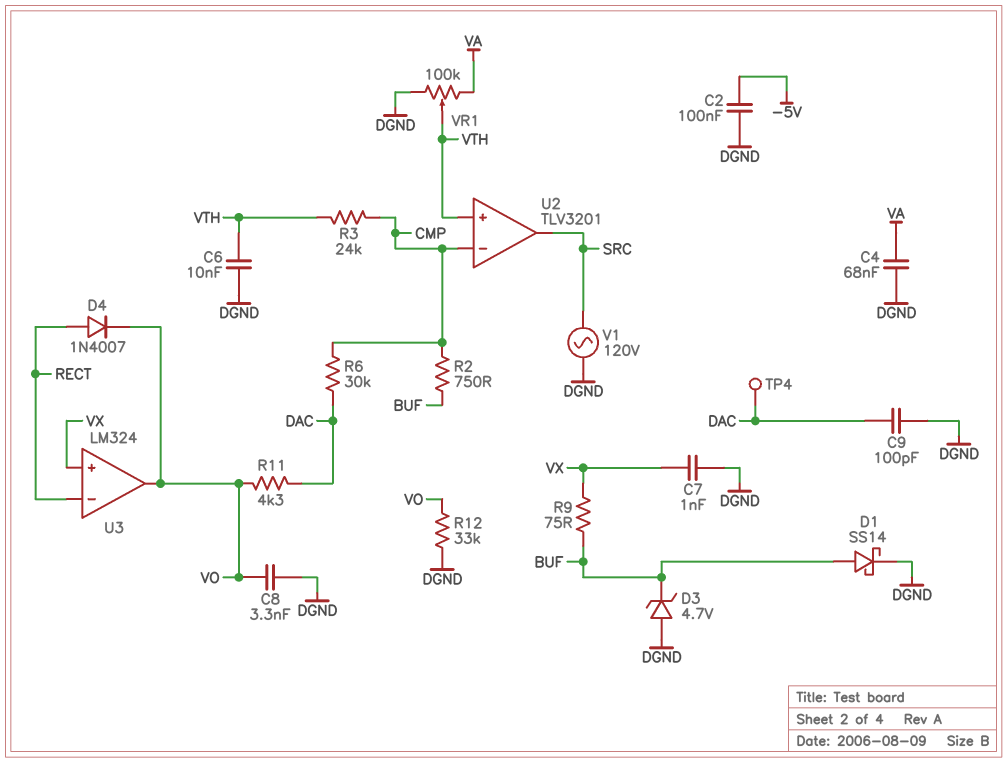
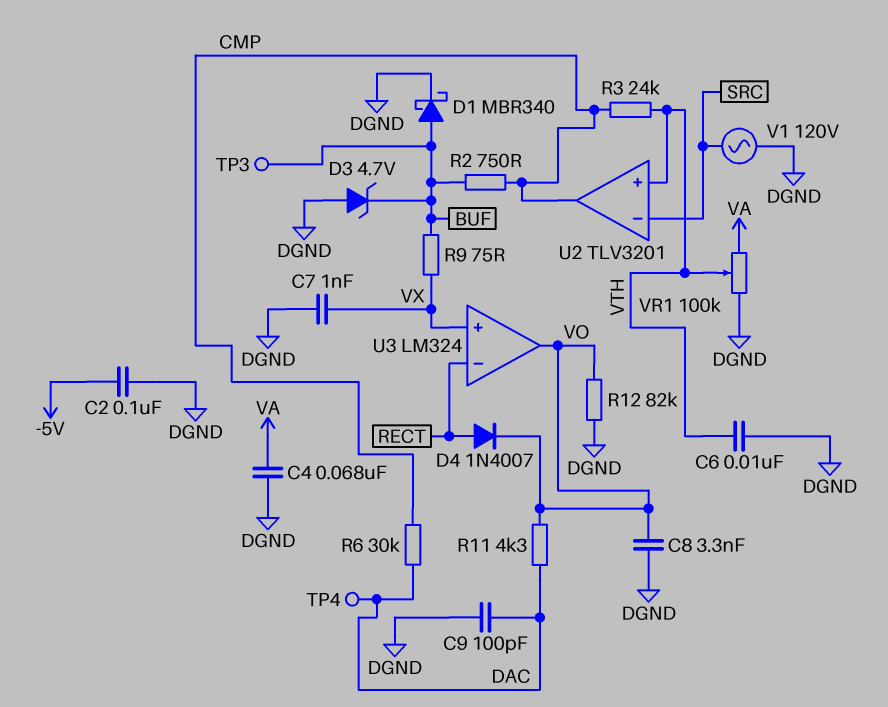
D1: schottky SS14 (A BUF, K DGND) -> schottky MBR340 (A BUF, K DGND)
R12: 33k (DGND, VO) -> 82k (DGND, VO)
TP3: none -> test point (BUF)
U2 pin in-: CMP -> SRC
U2 pin out: SRC -> CMP

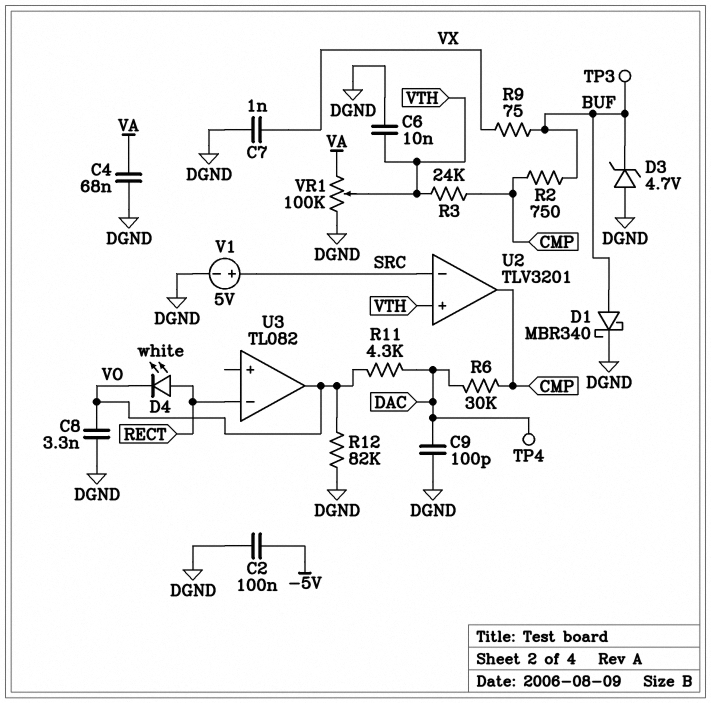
D4: diode 1N4007 (A RECT, K VO) -> LED white (A RECT, K VO)
U3: LM324 -> TL082
U3 pin in+: VX -> none
V1: AC 120V (DGND, SRC) -> 5V (plus SRC, minus DGND)

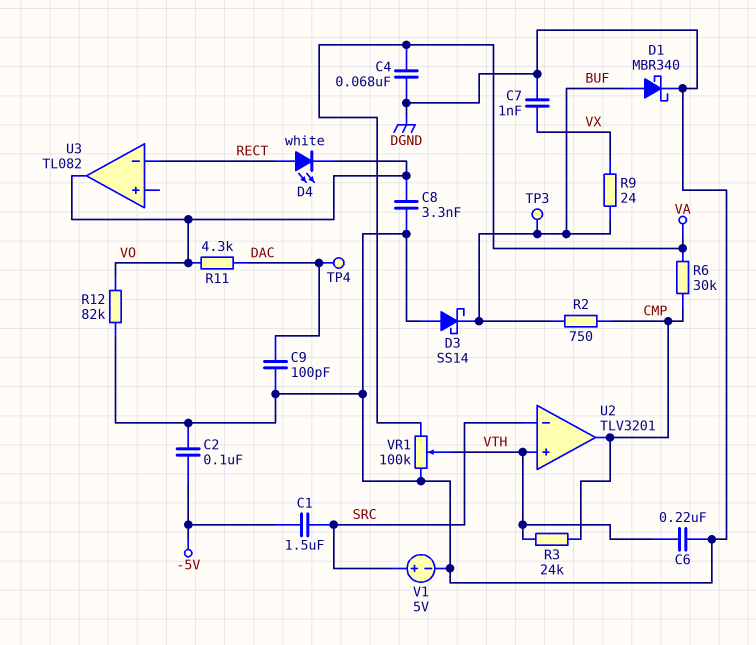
C1: none -> 1.5uF (-5V, SRC)
C6: 10nF (DGND, VTH) -> 220nF (DGND, VTH)
D3: zener 4.7V (A DGND, K BUF) -> schottky SS14 (A DGND, K BUF)
R6: 30k (CMP, DAC) -> 30k (CMP, VA)
R9: 75 (BUF, VX) -> 24 (BUF, VX)

